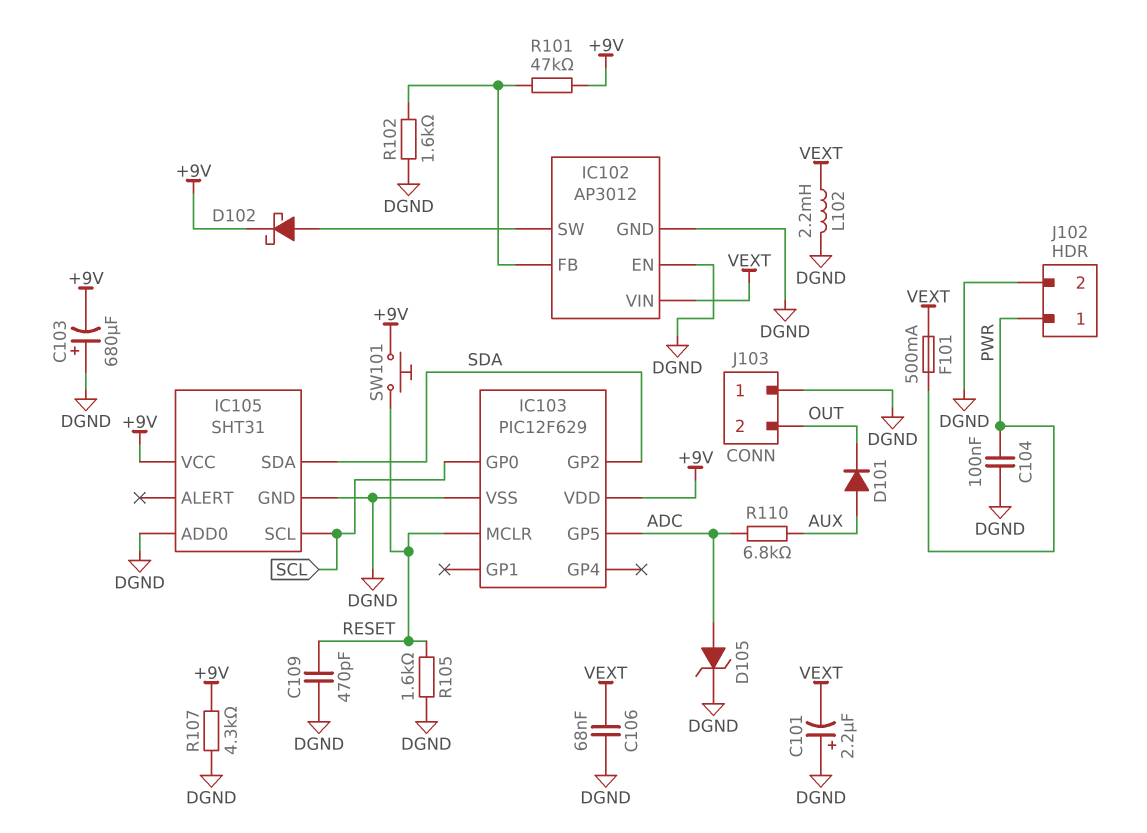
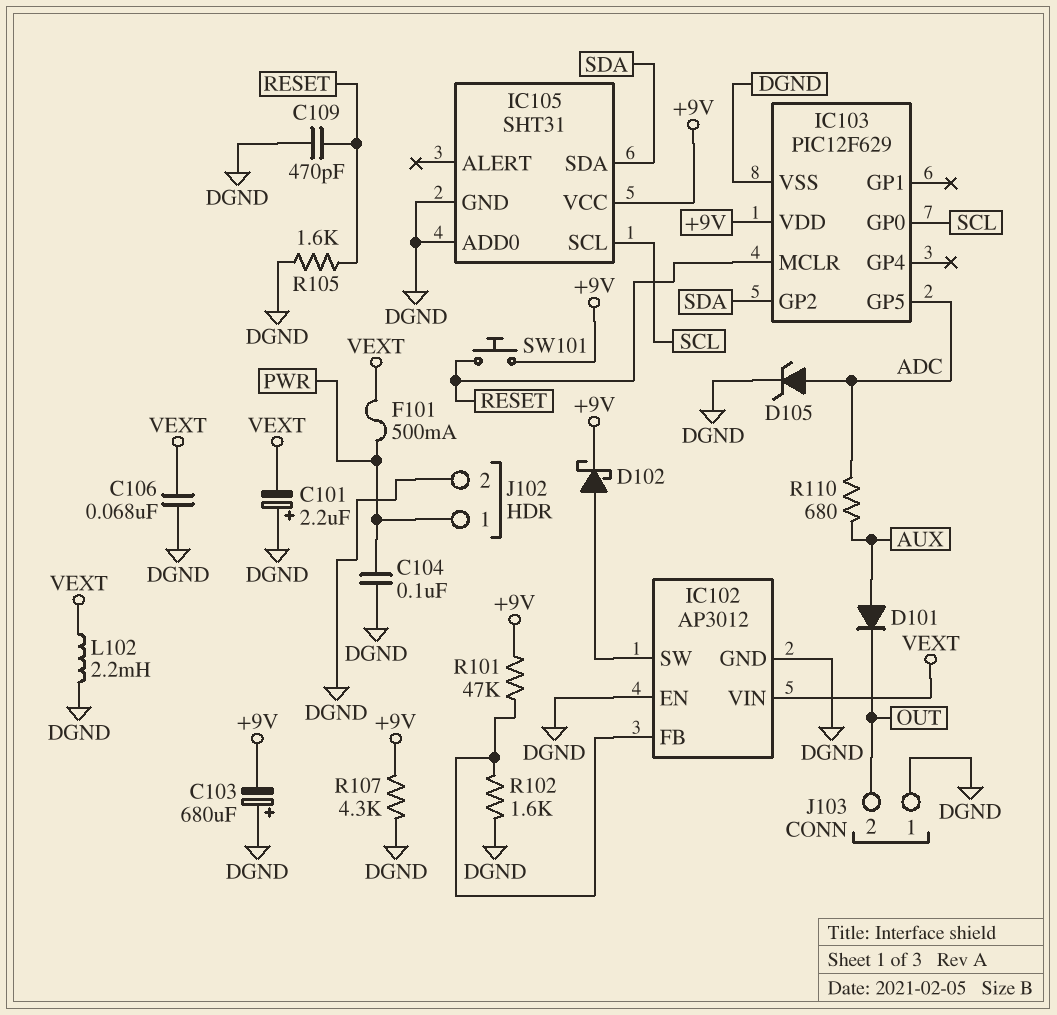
R110: 6.8k (ADC, AUX) -> 680 (ADC, AUX)

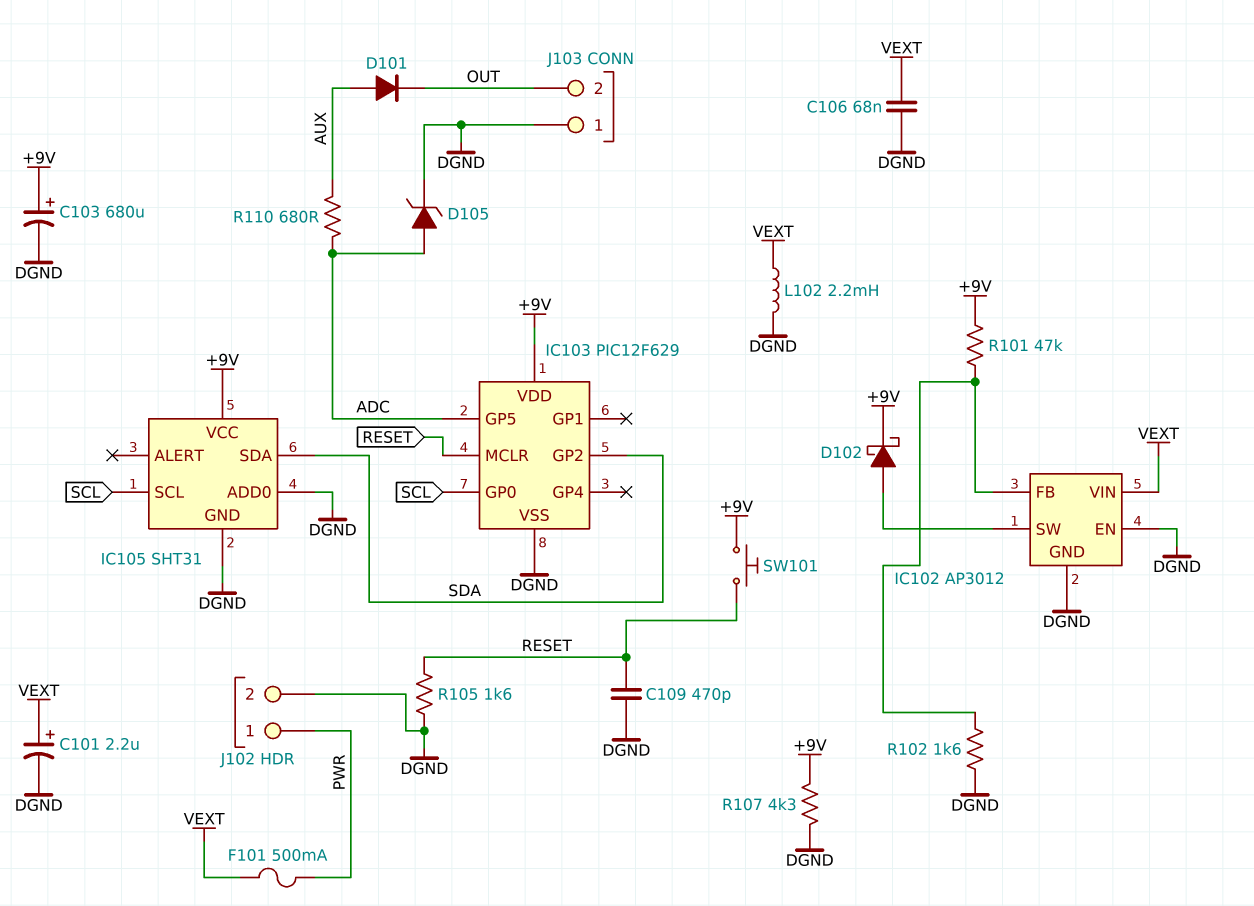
C101: 2.2uF (plus DGND, minus VEXT) -> 2.2uF (plus VEXT, minus DGND)
C103: 680uF (plus DGND, minus +9V) -> 680uF (plus +9V, minus DGND)
C104: 100nF (DGND, PWR) -> none

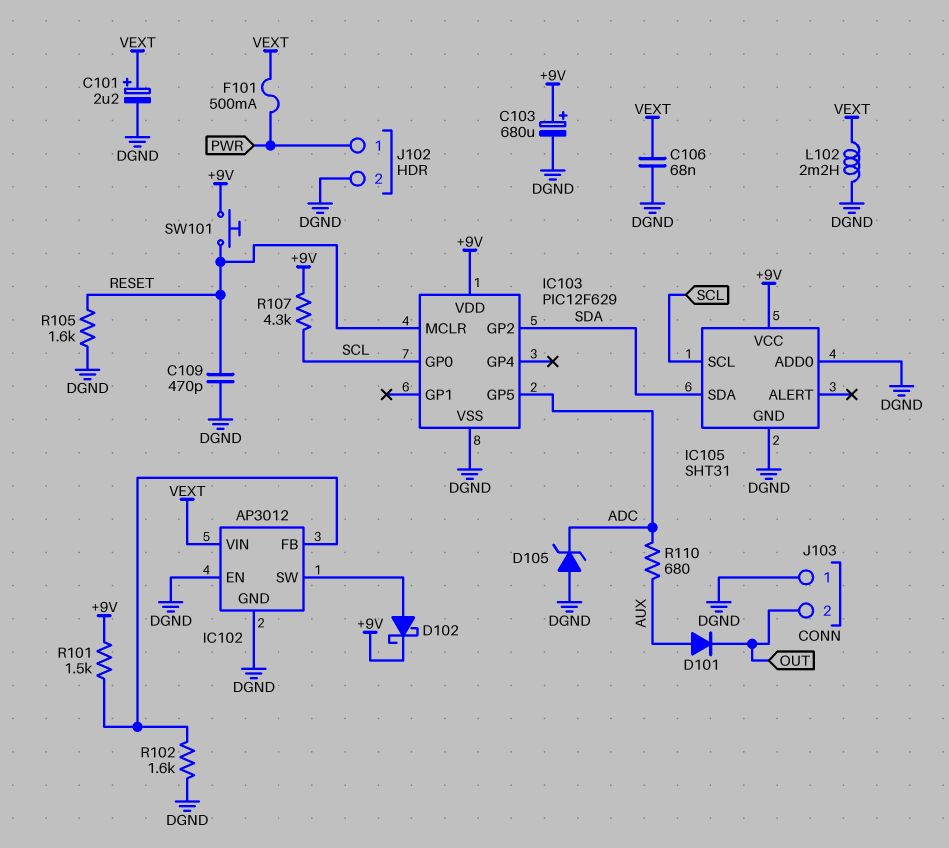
D105: zener (A ADC, K DGND) -> zener (A DGND, K ADC)
R101: 47k (+9V, IC102/FB) -> 1.5k (+9V, IC102/FB)
R107: 4.3k (+9V, DGND) -> 4.3k (+9V, SCL)

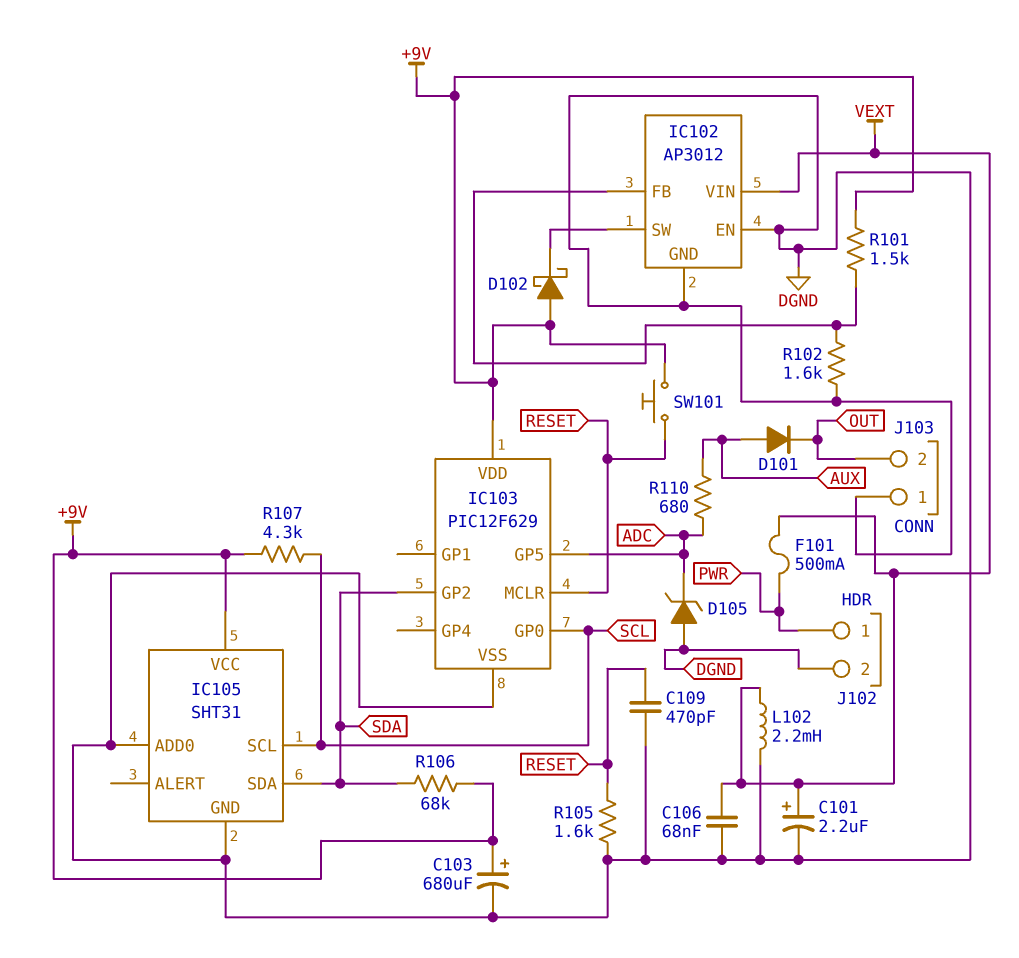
D102: schottky (A IC102/SW, K +9V) -> schottky (A +9V, K IC102/SW)
R106: none -> 68k (+9V, SDA)

